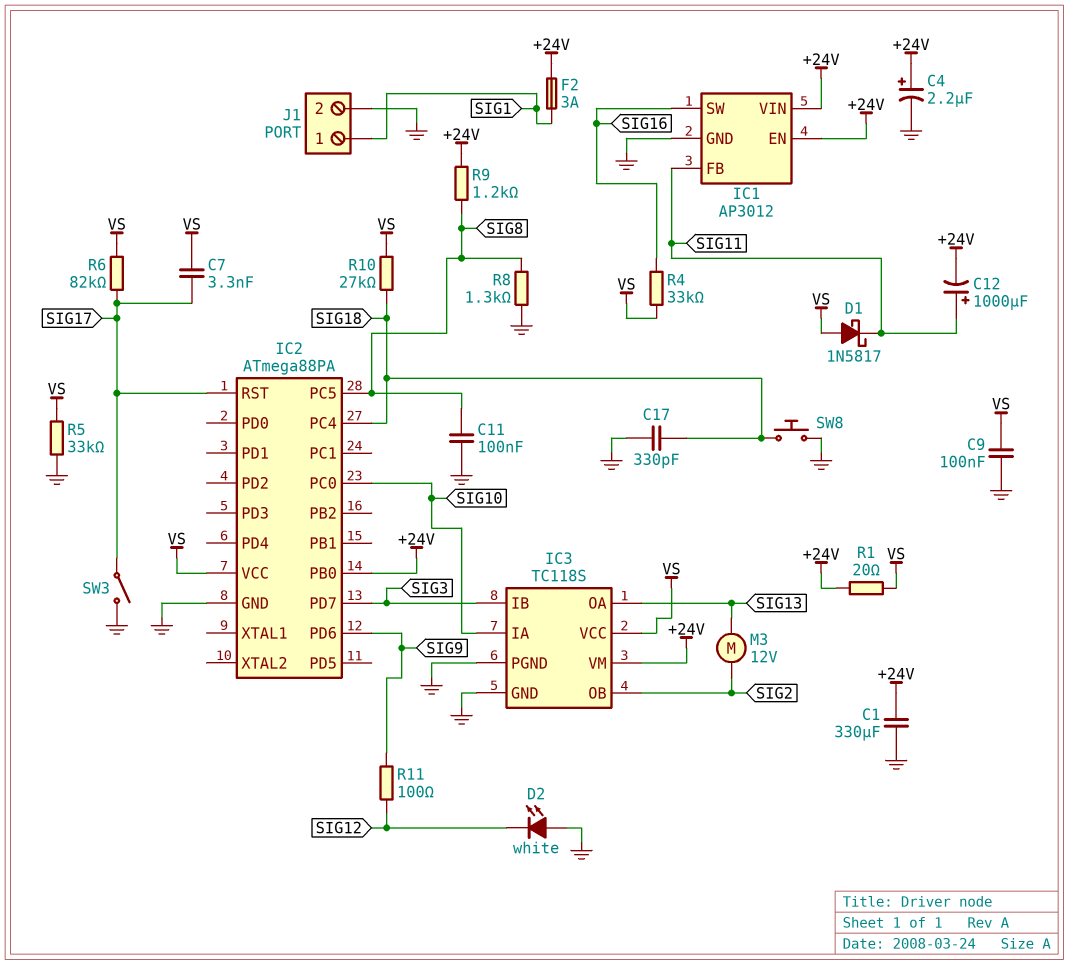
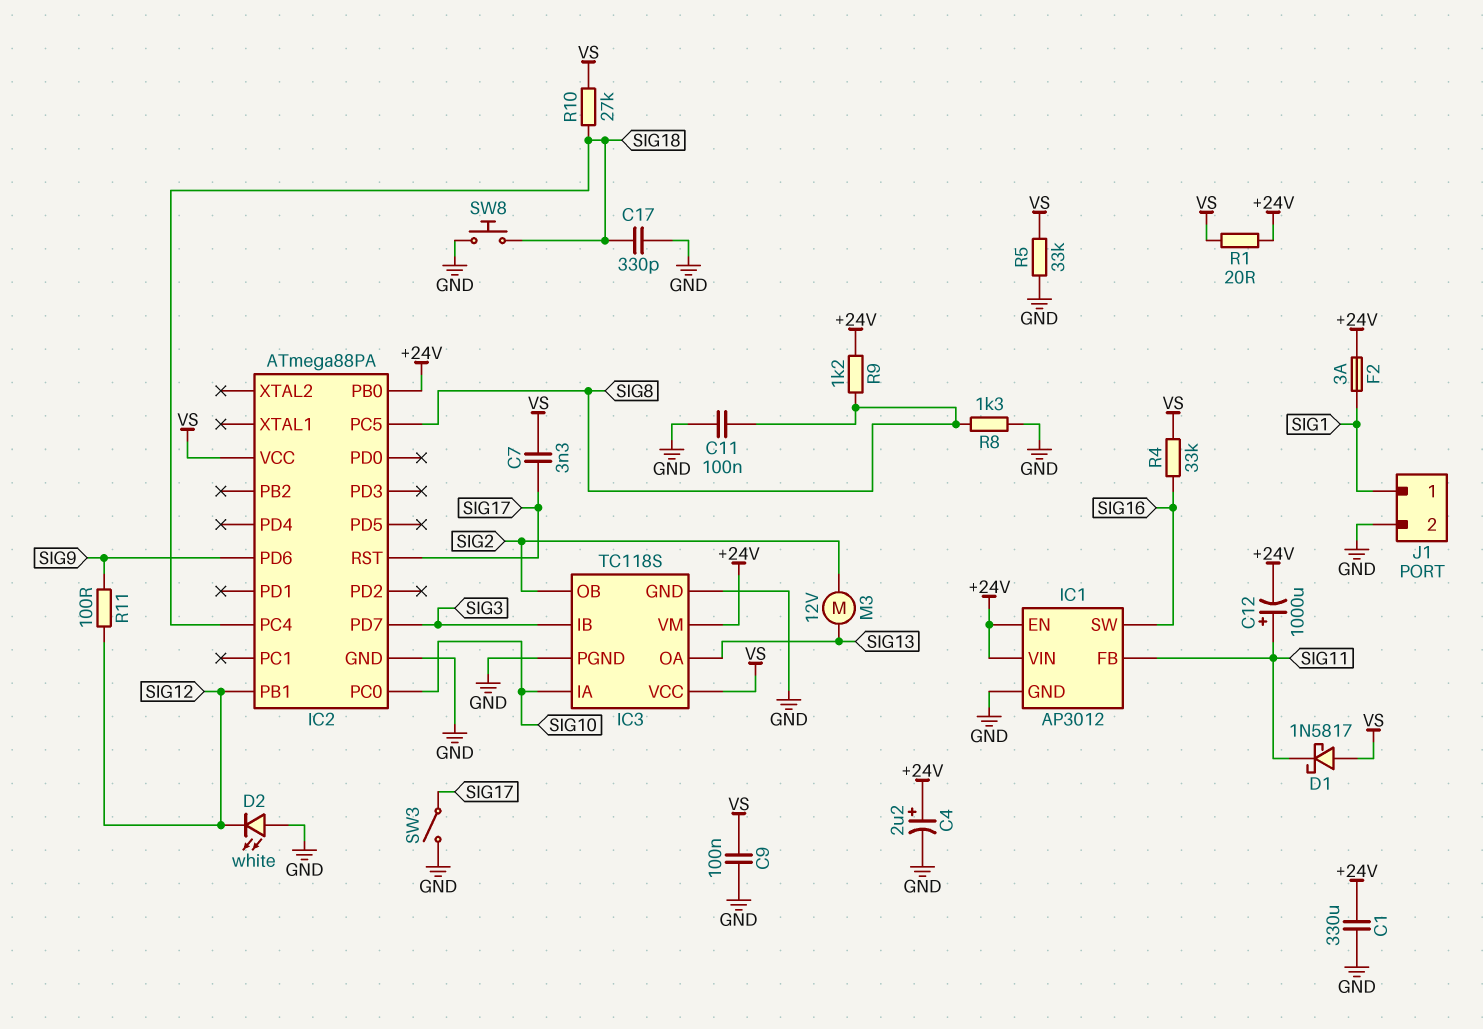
IC2 pin PB1: none -> SIG12
R6: 82k (SIG17, VS) -> none

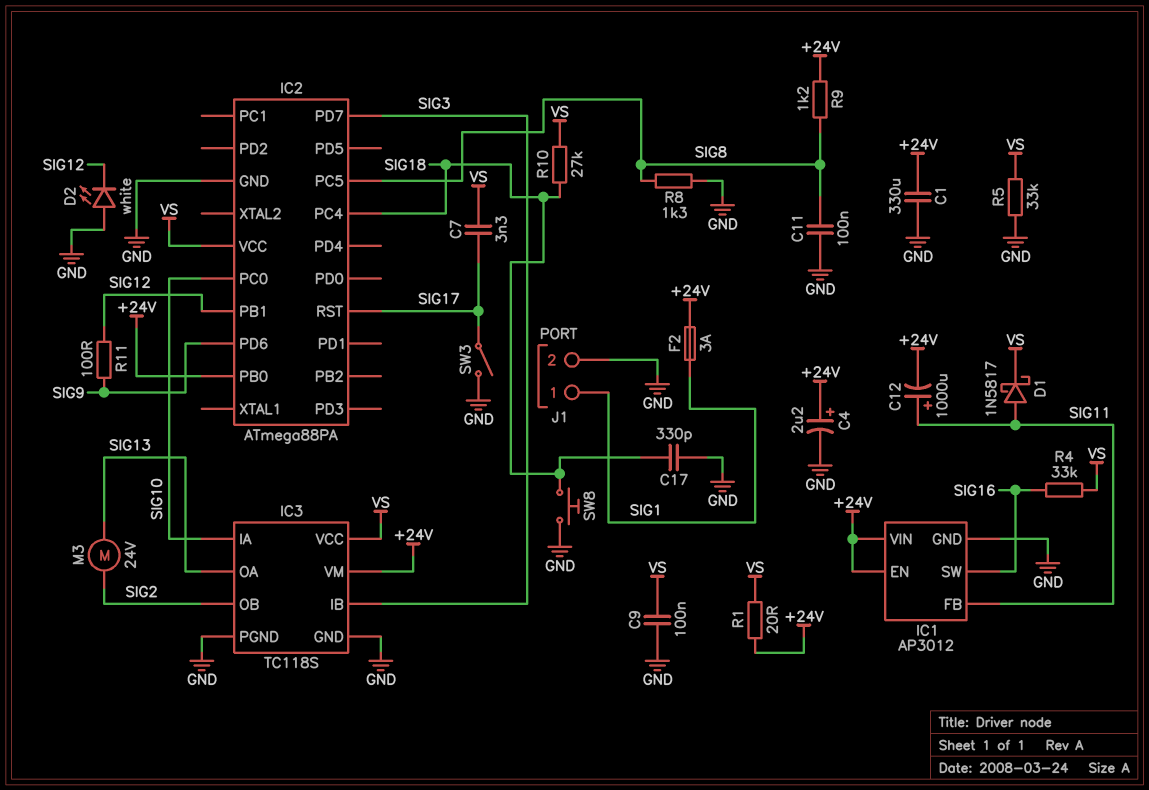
D1: schottky 1N5817 (A VS, K SIG11) -> schottky 1N5817 (A SIG11, K VS)
M3: motor 12V (SIG2, SIG13) -> motor 24V (SIG2, SIG13)

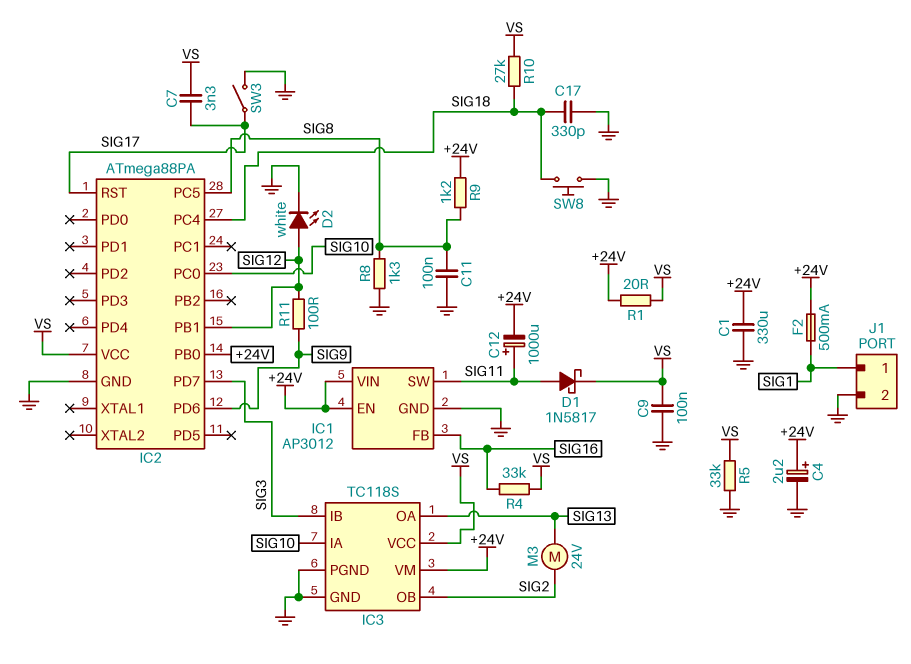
D2: LED white (A GND, K SIG12) -> LED white (A SIG12, K GND)
F2: 3A (+24V, SIG1) -> 500mA (+24V, SIG1)
IC1 pin FB: SIG11 -> SIG16
IC1 pin SW: SIG16 -> SIG11

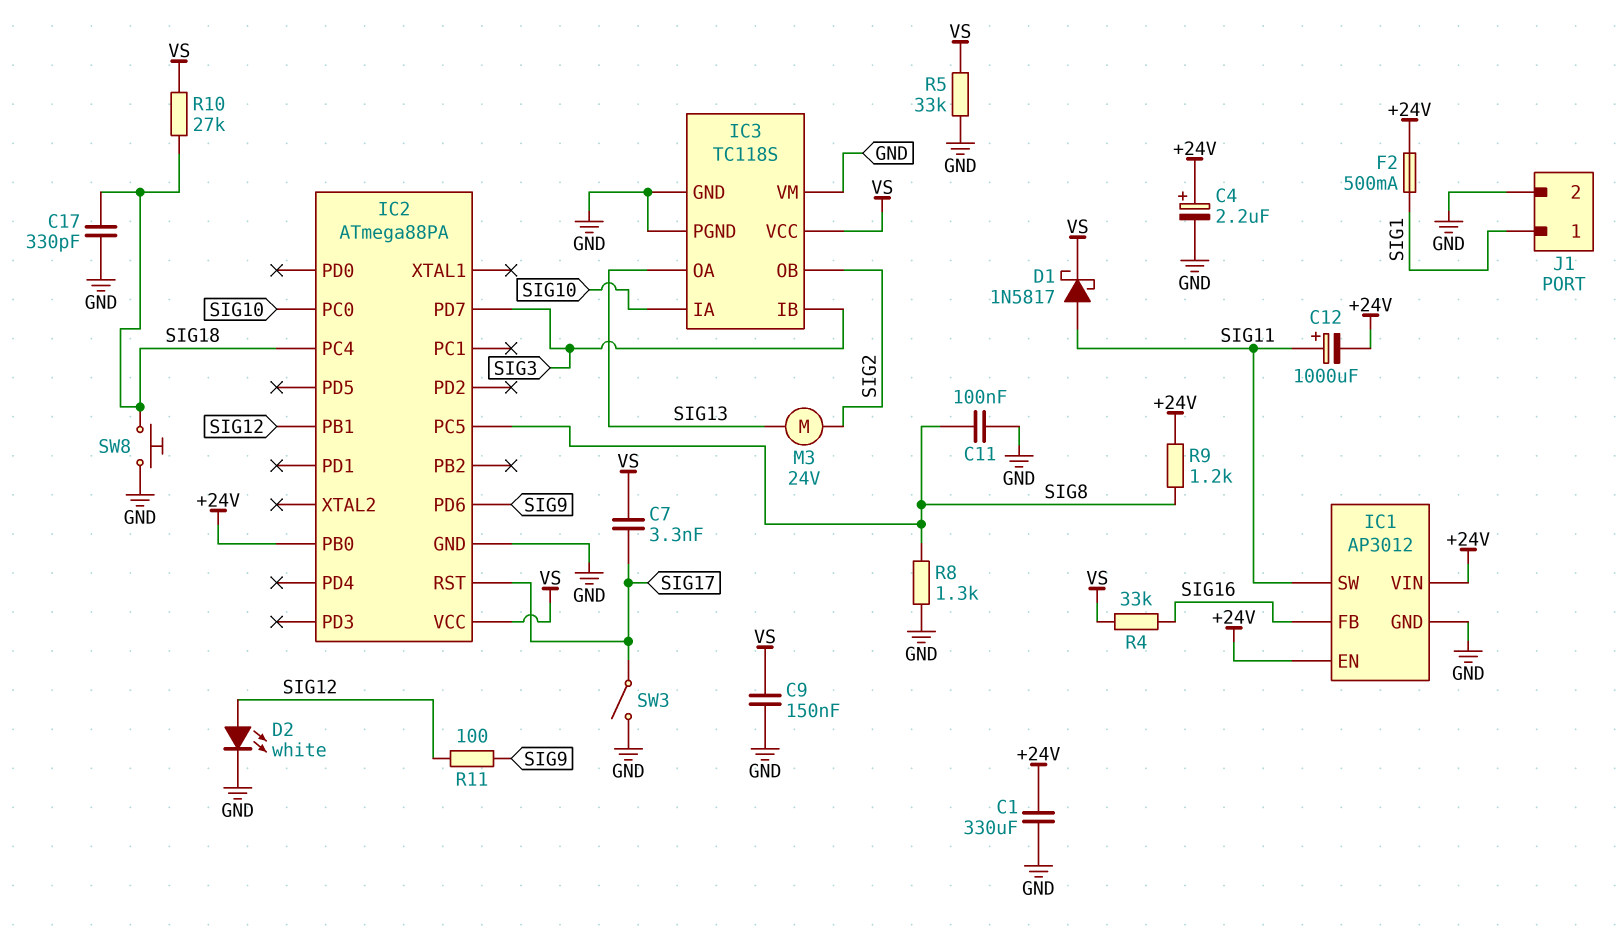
C9: 100nF (GND, VS) -> 150nF (GND, VS)
IC3 pin VM: +24V -> GND
R1: 20 (+24V, VS) -> none

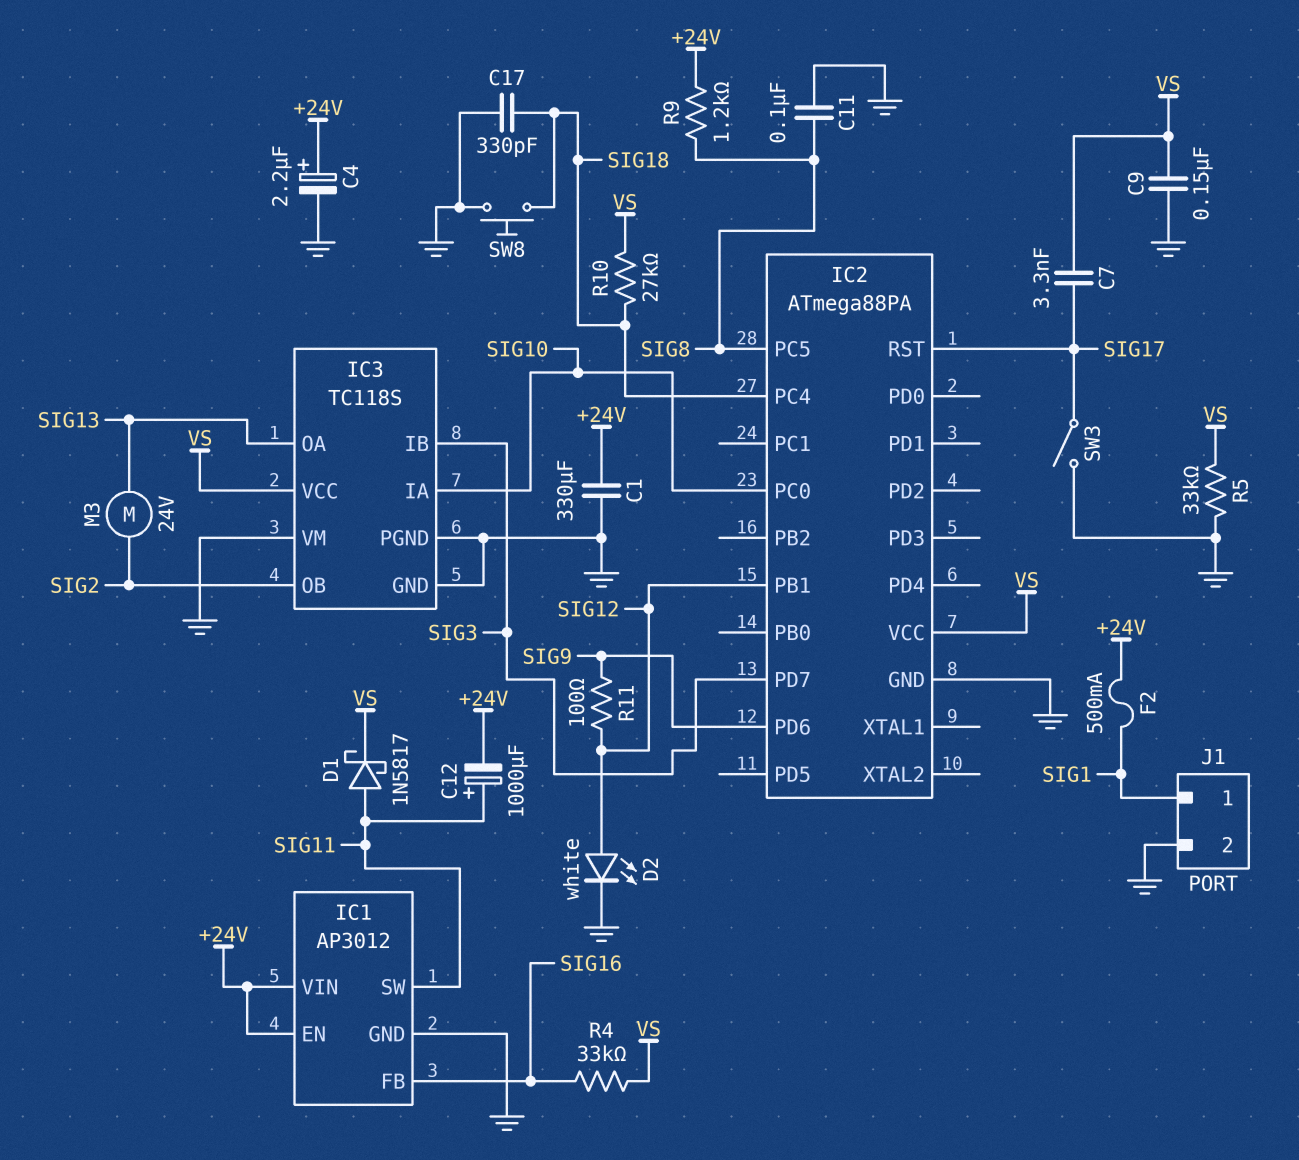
IC2 pin PB0: +24V -> none
R8: 1.3k (GND, SIG8) -> none

